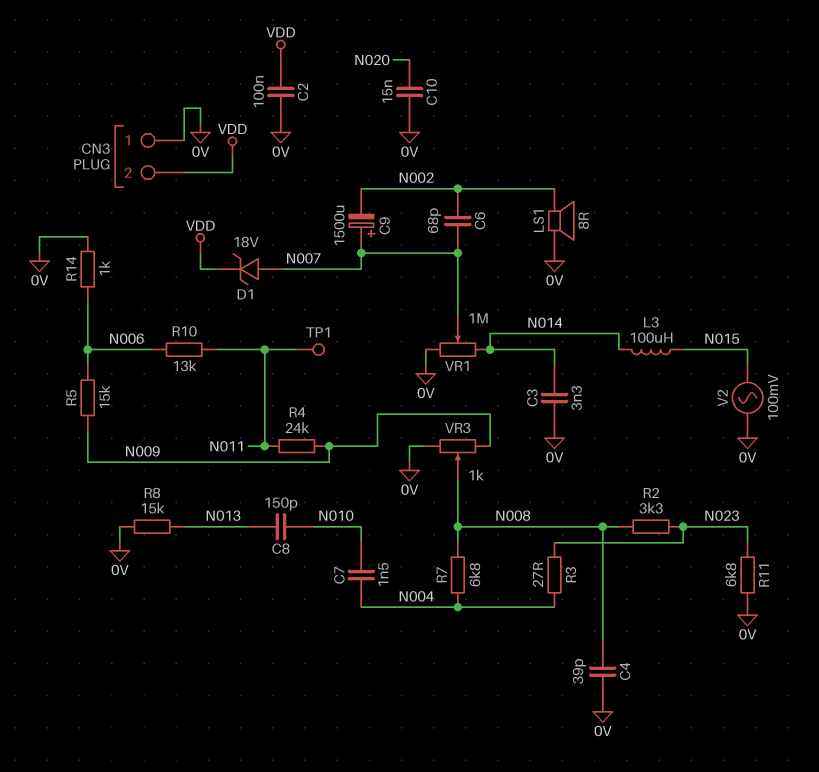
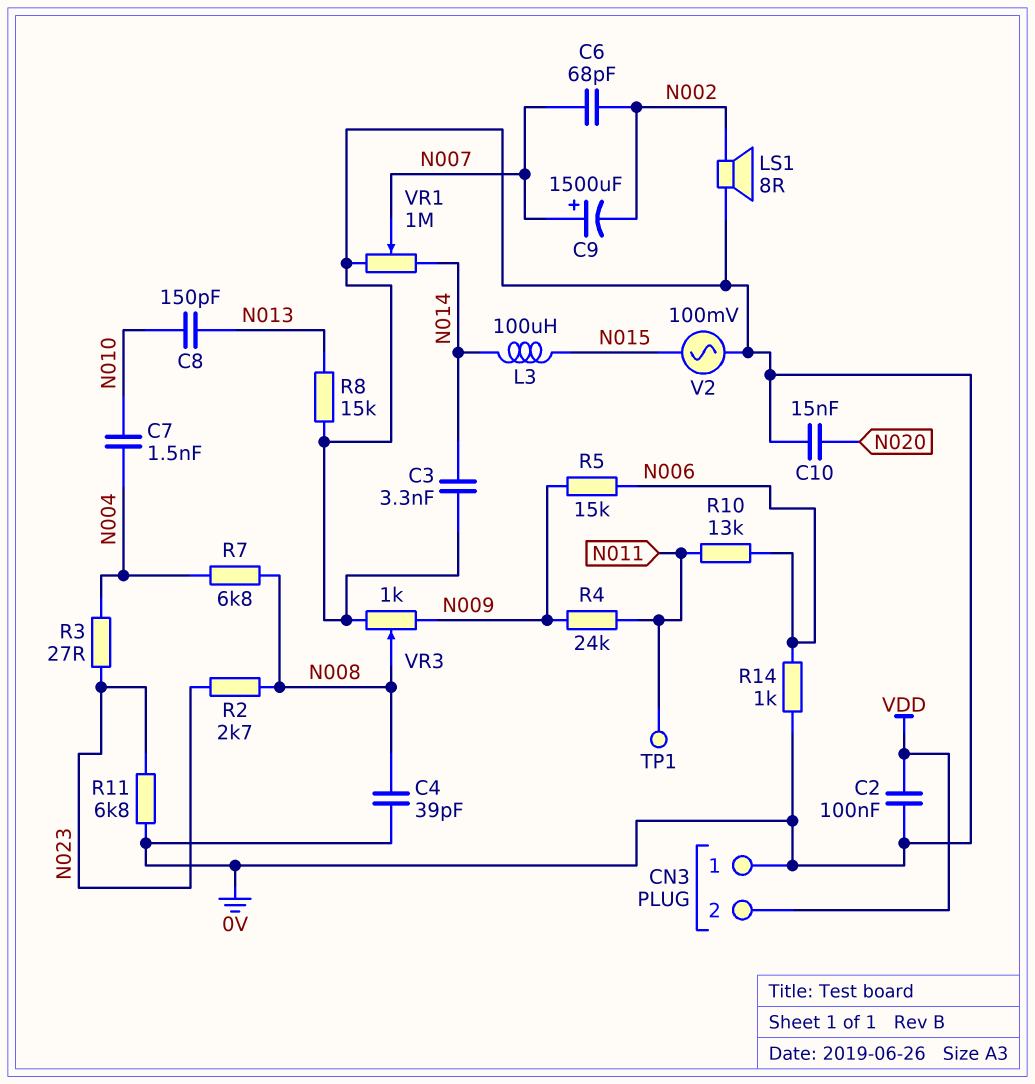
D1: zener 18V (A N007, K VDD) -> none
R2: 3.3k (N008, N023) -> 2.7k (N008, N023)

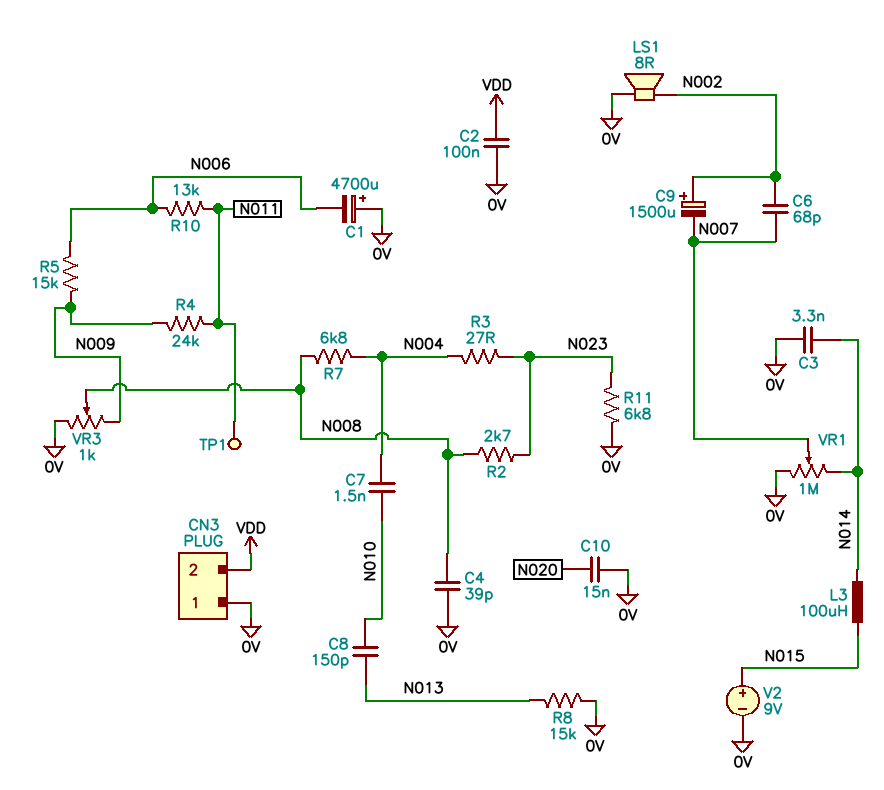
C1: none -> 4700uF (plus 0V, minus N006)
C9: 1500uF (plus N007, minus N002) -> 1500uF (plus N002, minus N007)
R14: 1k (0V, N006) -> none
V2: AC 100mV (0V, N015) -> 9V (plus N015, minus 0V)

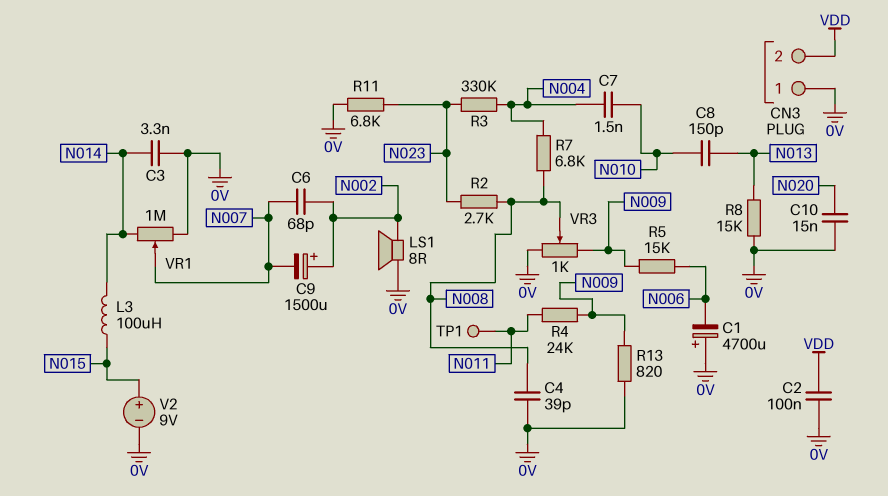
R3: 27 (N004, N023) -> 330k (N004, N023)
R10: 13k (N006, N011) -> none
R13: none -> 820 (0V, N009)

